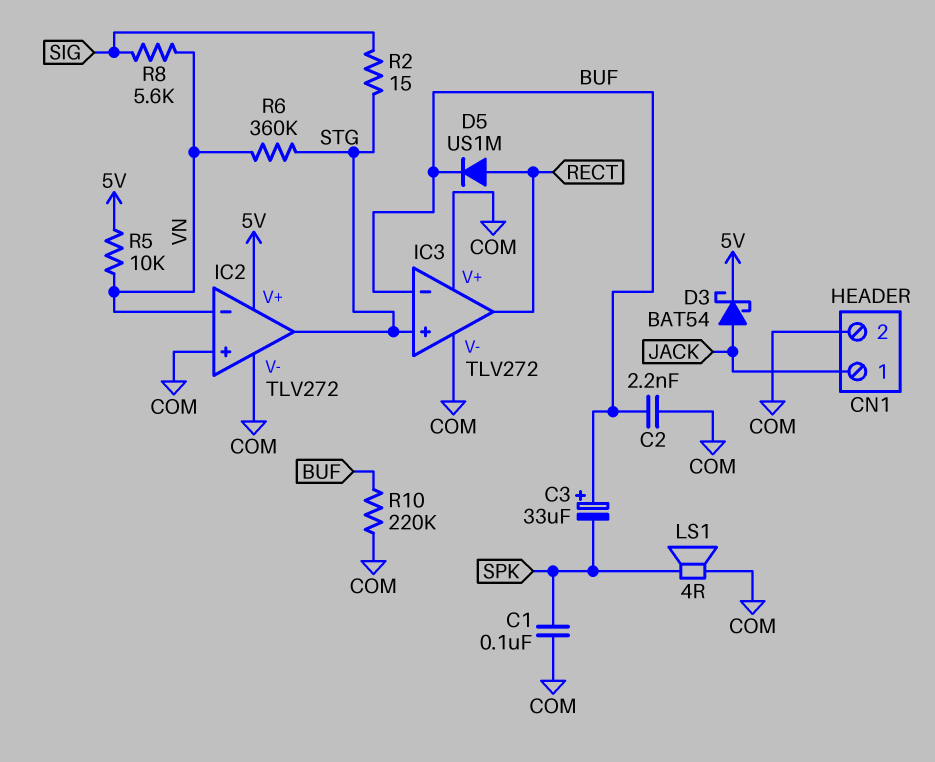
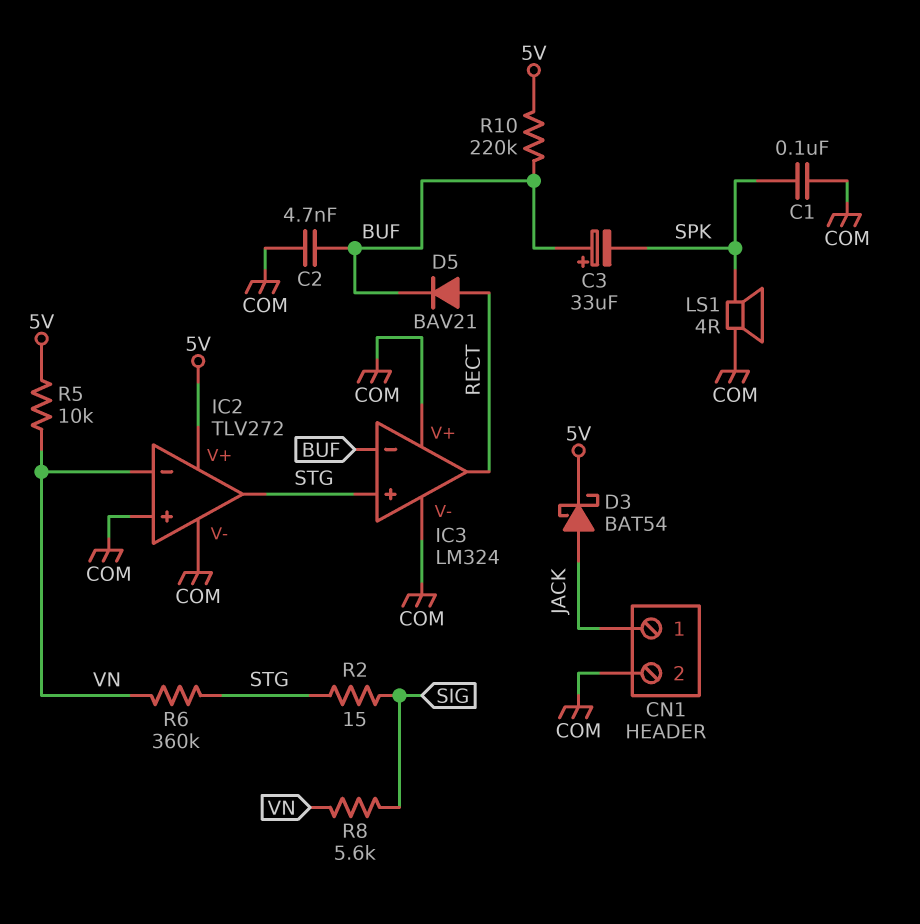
C2: 2.2nF (BUF, COM) -> 4.7nF (BUF, COM)
D5: diode US1M (A RECT, K BUF) -> diode BAV21 (A RECT, K BUF)
IC3: TLV272 -> LM324
R10: 220k (BUF, COM) -> 220k (5V, BUF)

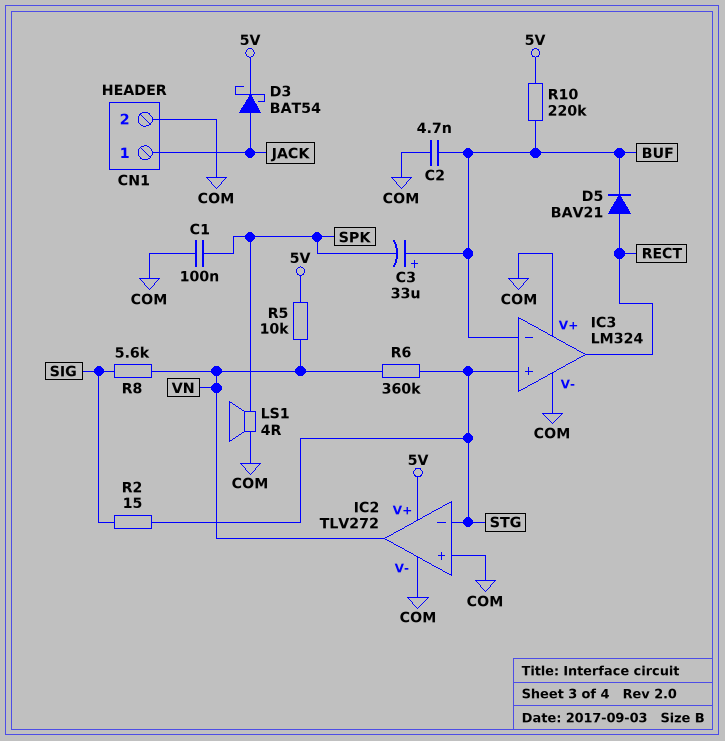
IC2 pin in-: VN -> STG
IC2 pin out: STG -> VN

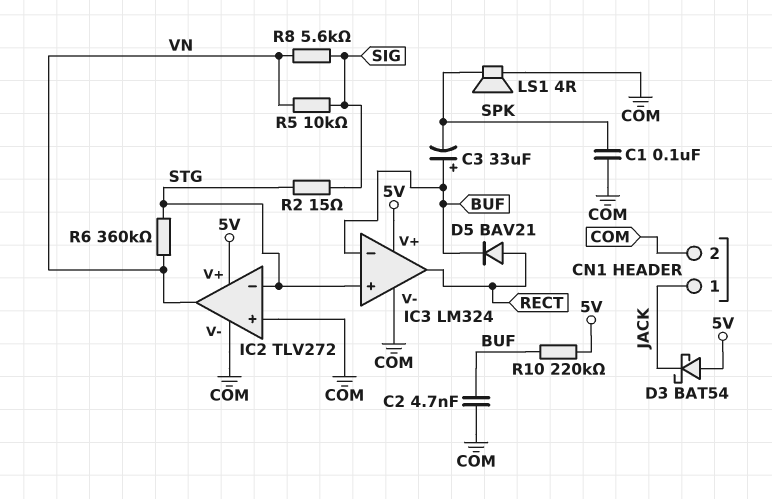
D3: schottky BAT54 (A JACK, K 5V) -> schottky BAT54 (A 5V, K JACK)
IC3 pin V+: COM -> 5V
R5: 10k (5V, VN) -> 10k (SIG, VN)

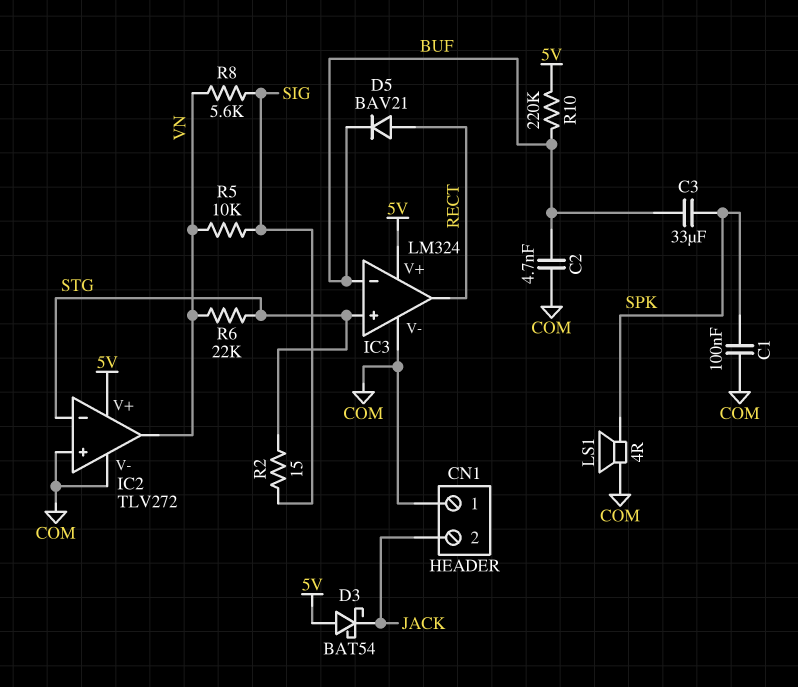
C3: 33uF (plus BUF, minus SPK) -> 33uF (BUF, SPK)
CN1 pin 1: JACK -> COM
CN1 pin 2: COM -> JACK
R6: 360k (STG, VN) -> 22k (STG, VN)

